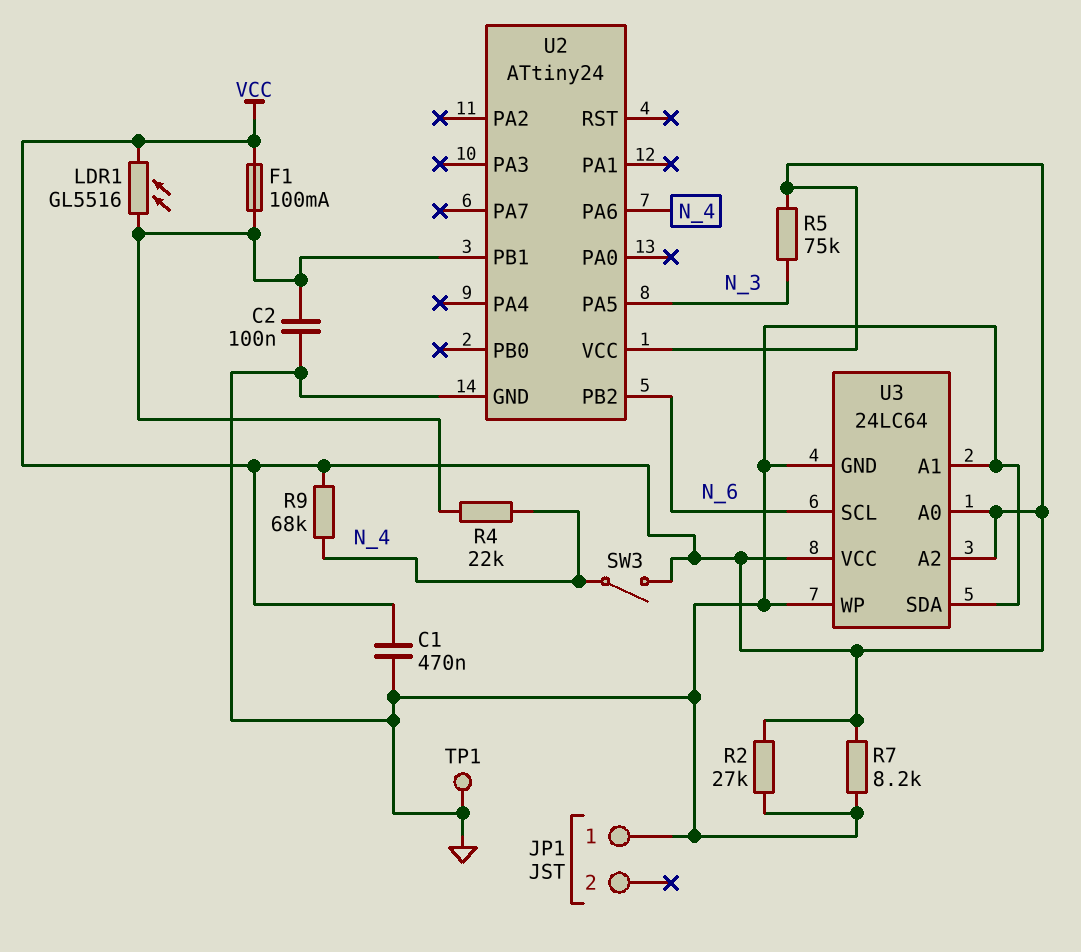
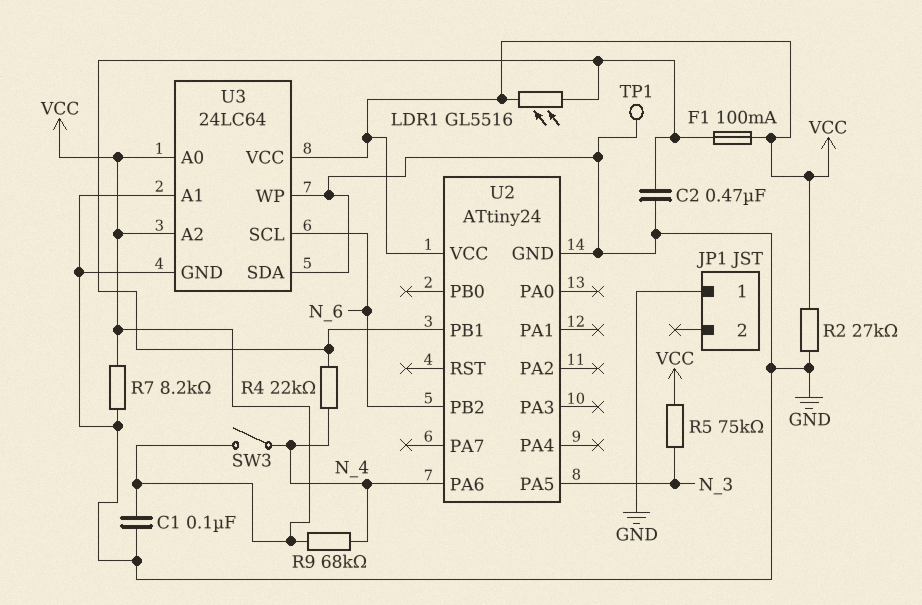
C1: 470nF (GND, VCC) -> 100nF (GND, VCC)
C2: 100nF (GND, U2/PB1) -> 470nF (GND, U2/PB1)

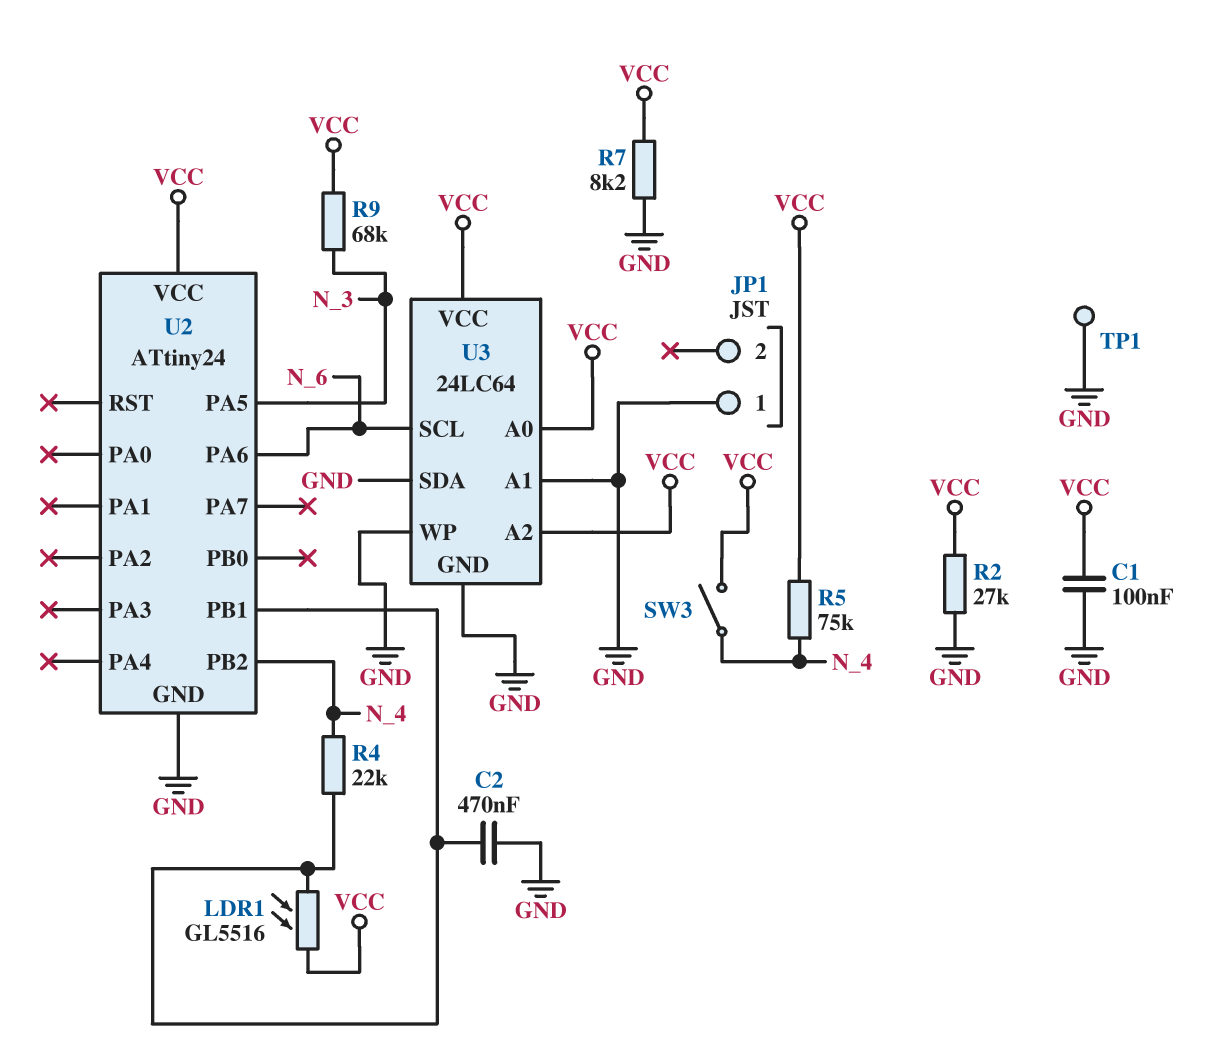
F1: 100mA (U2/PB1, VCC) -> none
R5: 75k (N_3, VCC) -> 75k (N_4, VCC)
R9: 68k (N_4, VCC) -> 68k (N_3, VCC)
U2 pin PA6: N_4 -> N_6
U2 pin PB2: N_6 -> N_4

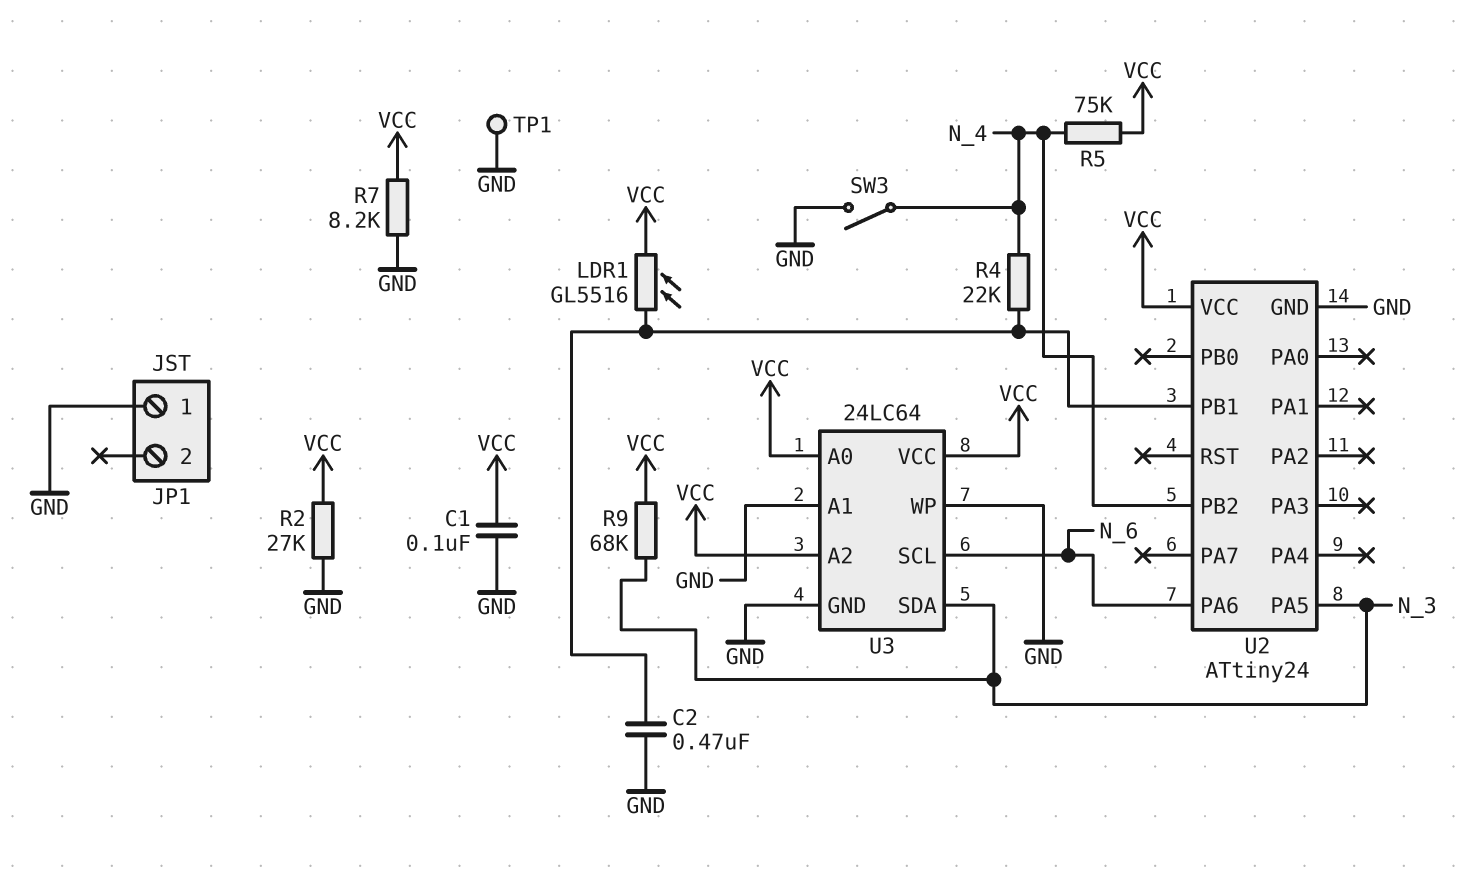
SW3: switch (N_4, VCC) -> switch (GND, N_4)
U3 pin SDA: GND -> N_3

